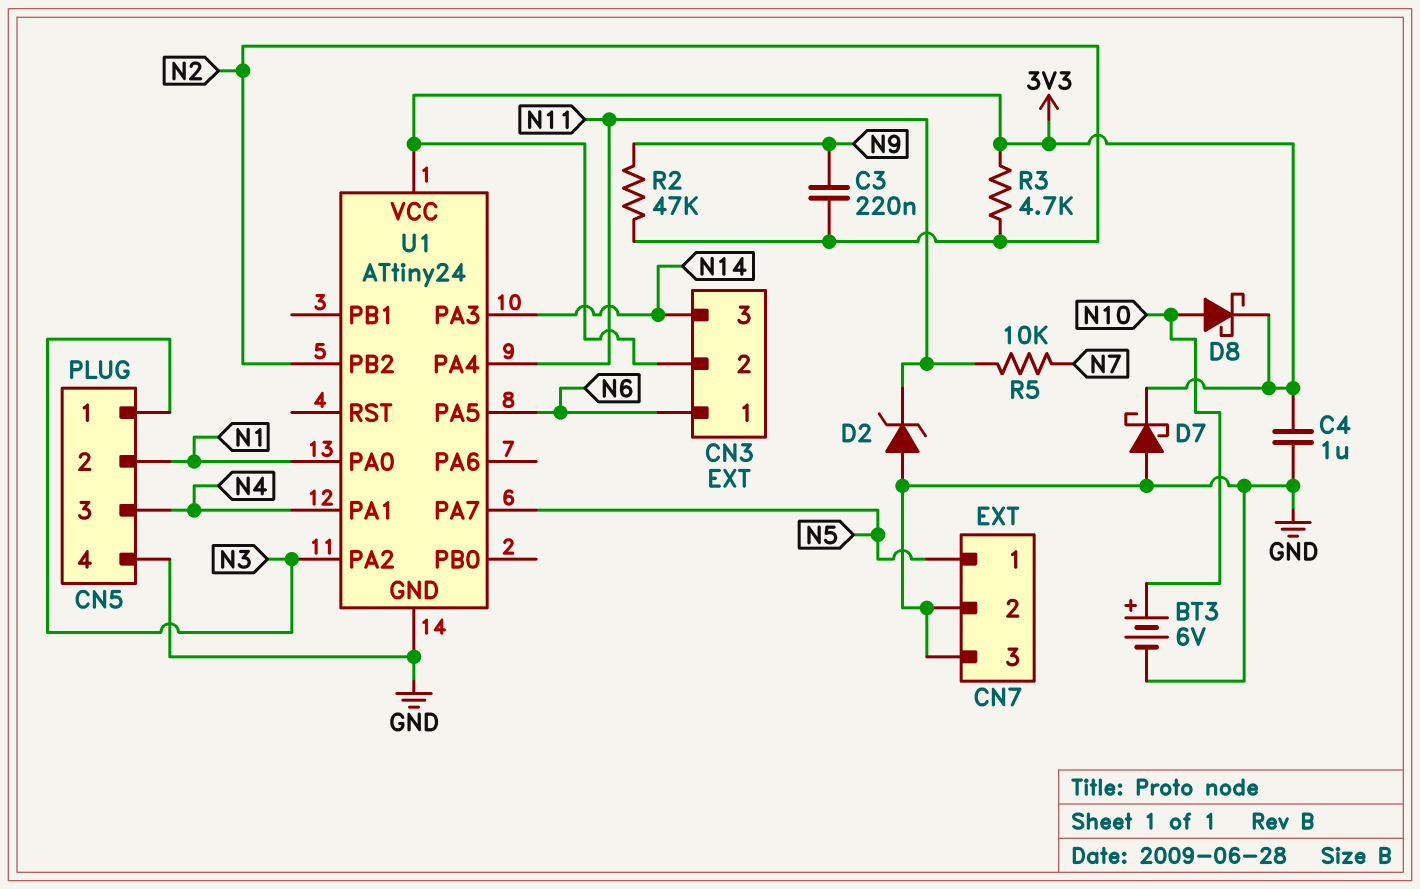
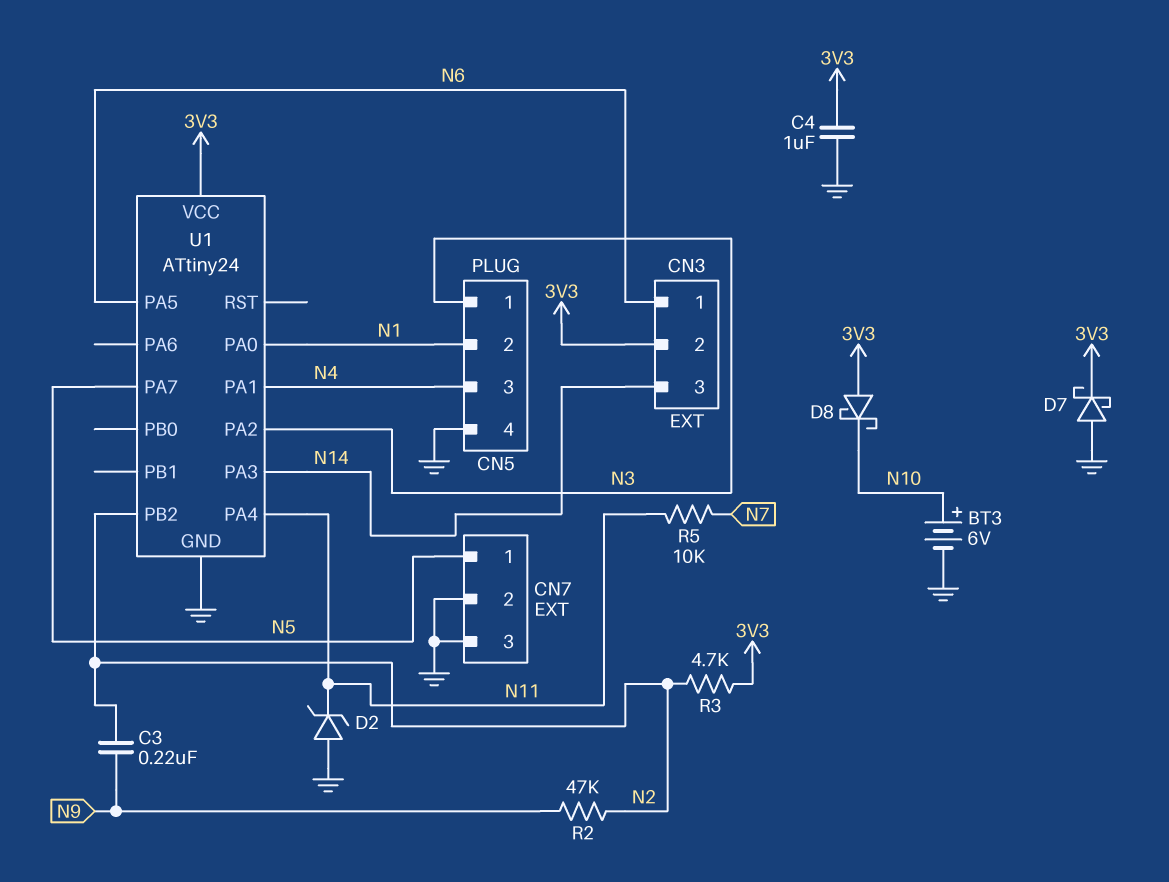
D8: schottky (A N10, K 3V3) -> schottky (A 3V3, K N10)

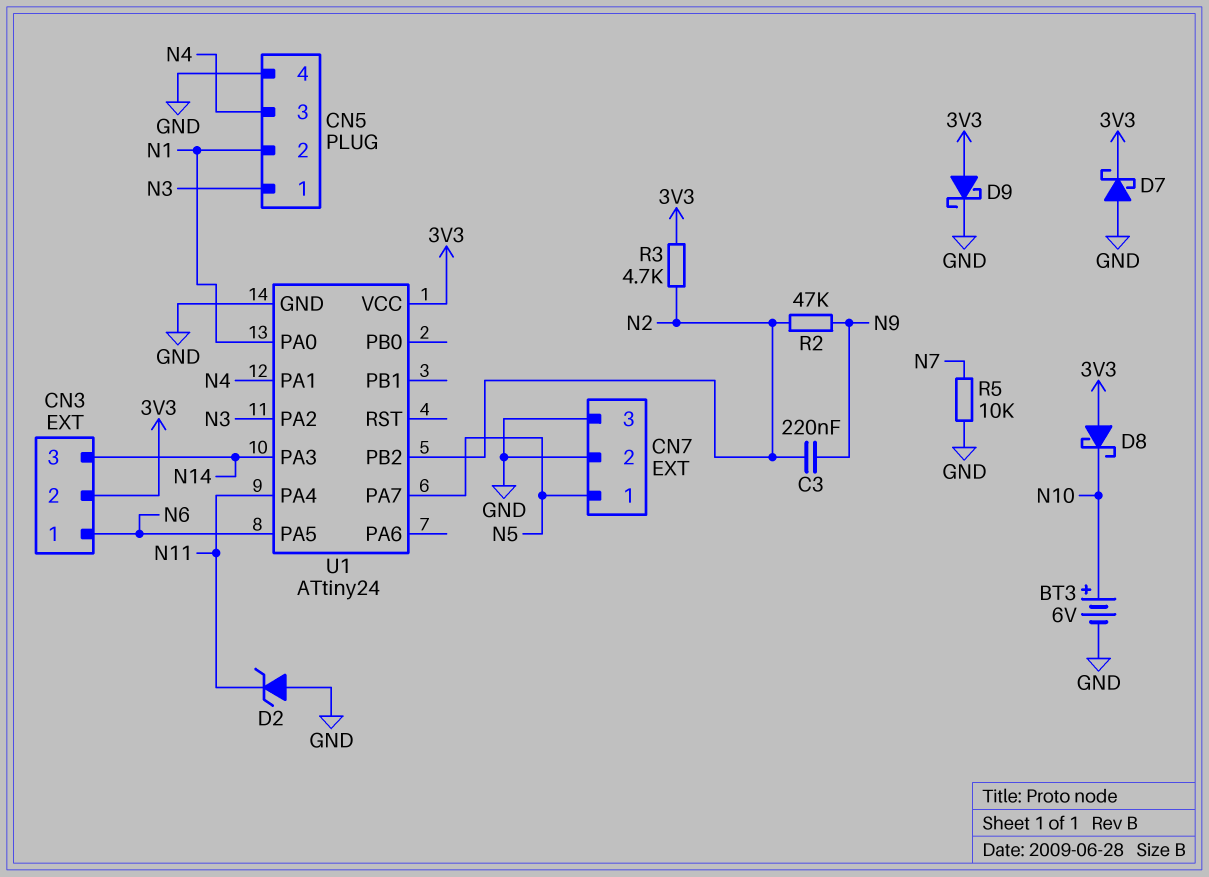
C4: 1uF (3V3, GND) -> none
D9: none -> schottky (A 3V3, K GND)
R5: 10k (N7, N11) -> 10k (GND, N7)

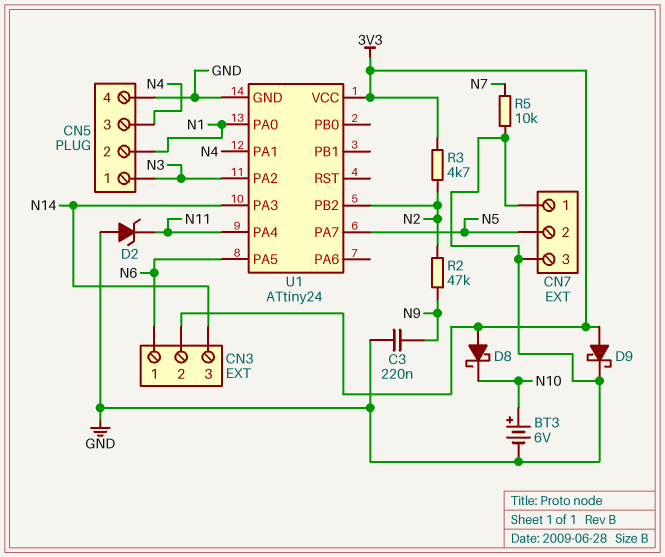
C3: 220nF (N2, N9) -> 220nF (GND, N9)
CN7 pin 1: N5 -> GND
CN7 pin 2: GND -> N5
D7: schottky (A GND, K 3V3) -> none

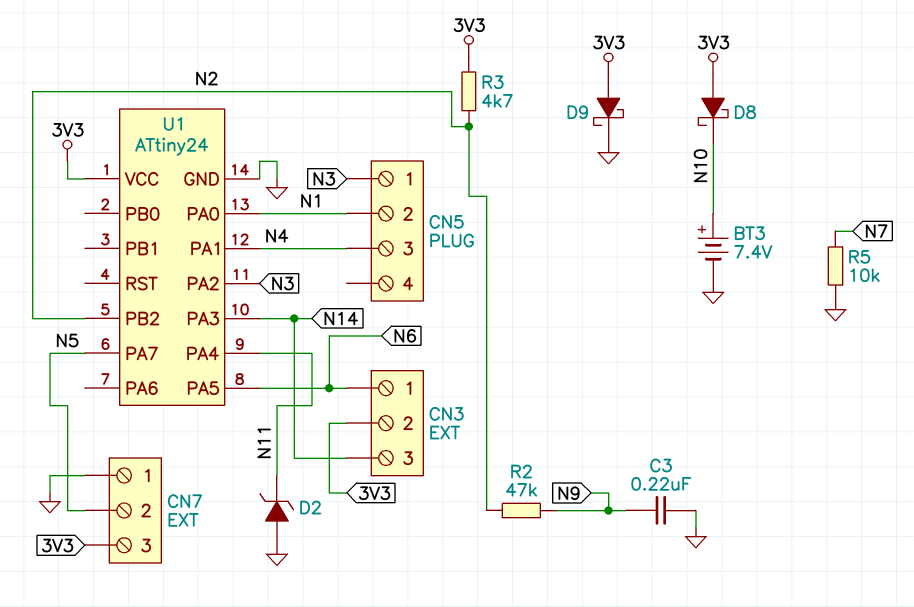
BT3: 6V (plus N10, minus GND) -> 7.4V (plus N10, minus GND)
CN5 pin 4: GND -> none
CN7 pin 3: GND -> 3V3

